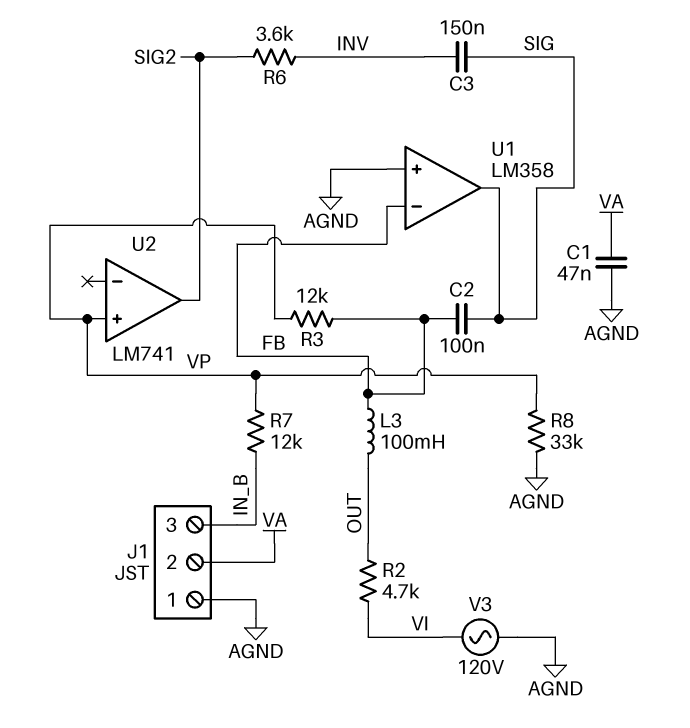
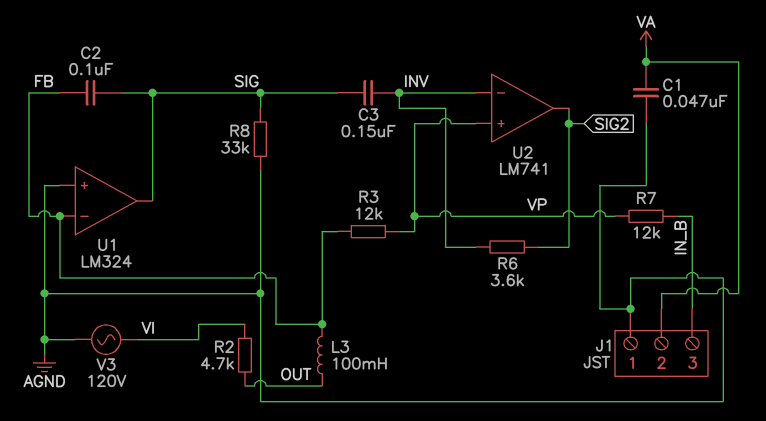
R8: 33k (AGND, VP) -> 33k (AGND, SIG)
U1: LM358 -> LM324
U2 pin in-: none -> INV

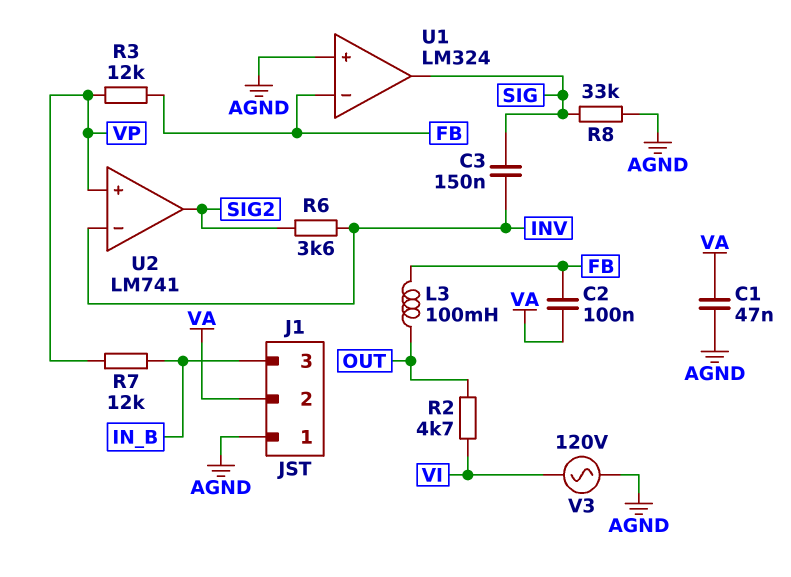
C2: 100nF (FB, SIG) -> 100nF (FB, VA)

